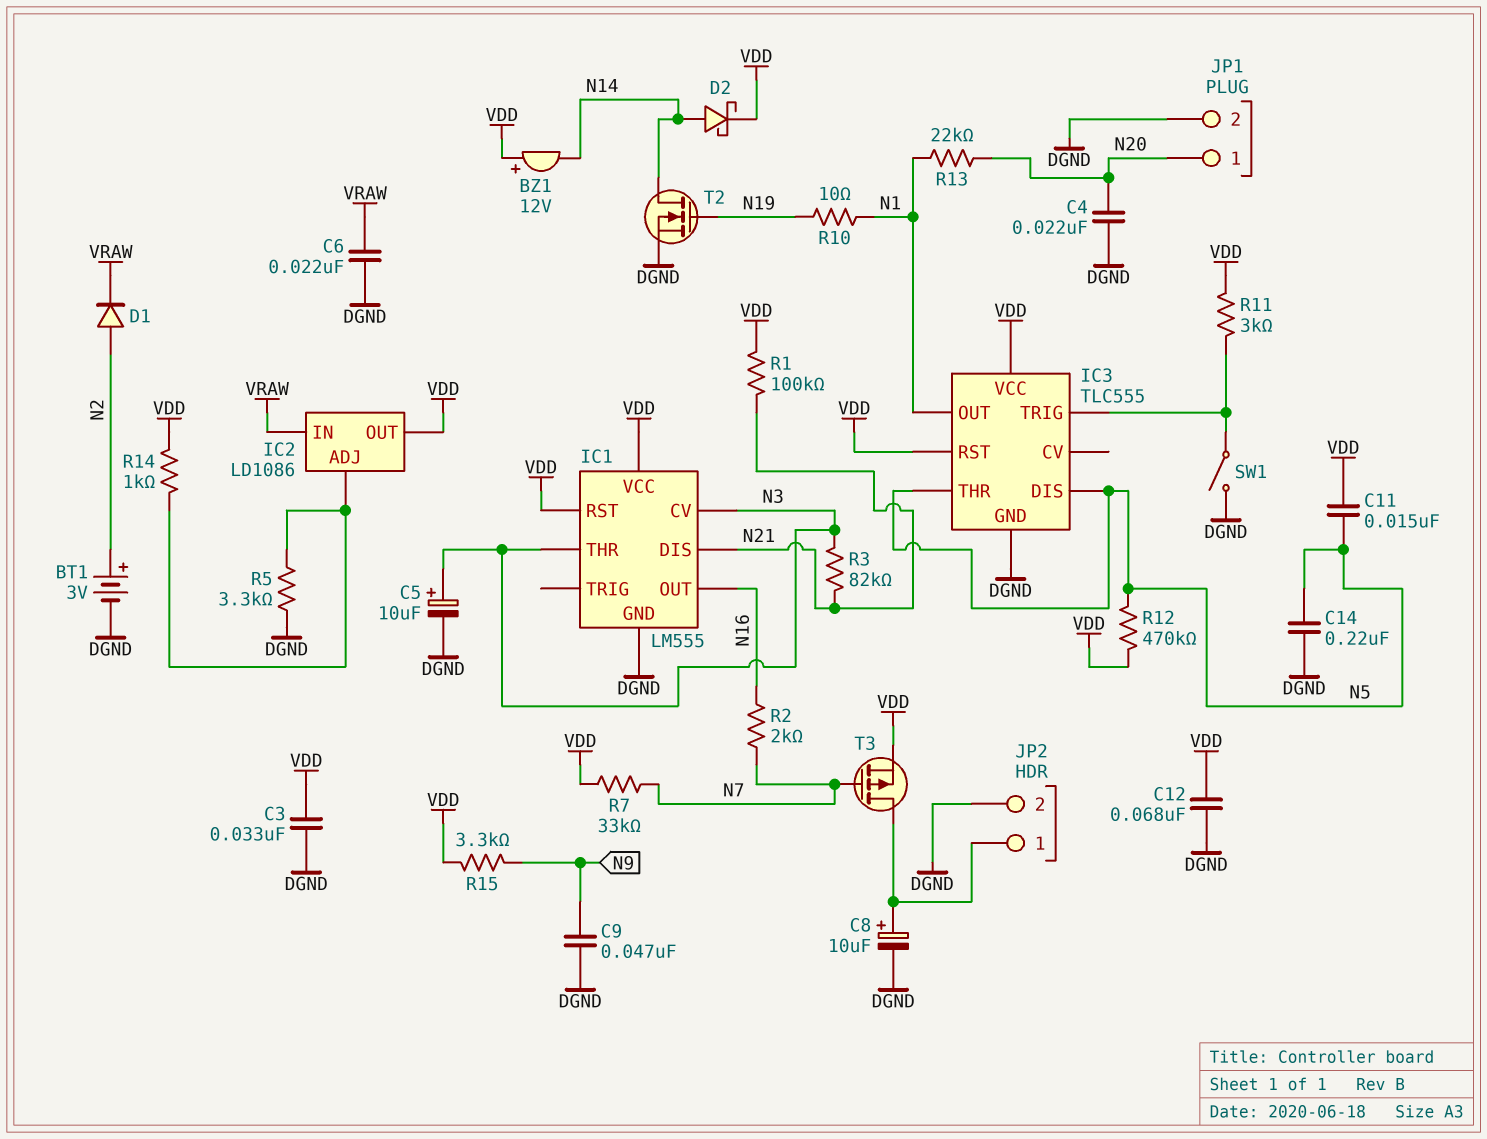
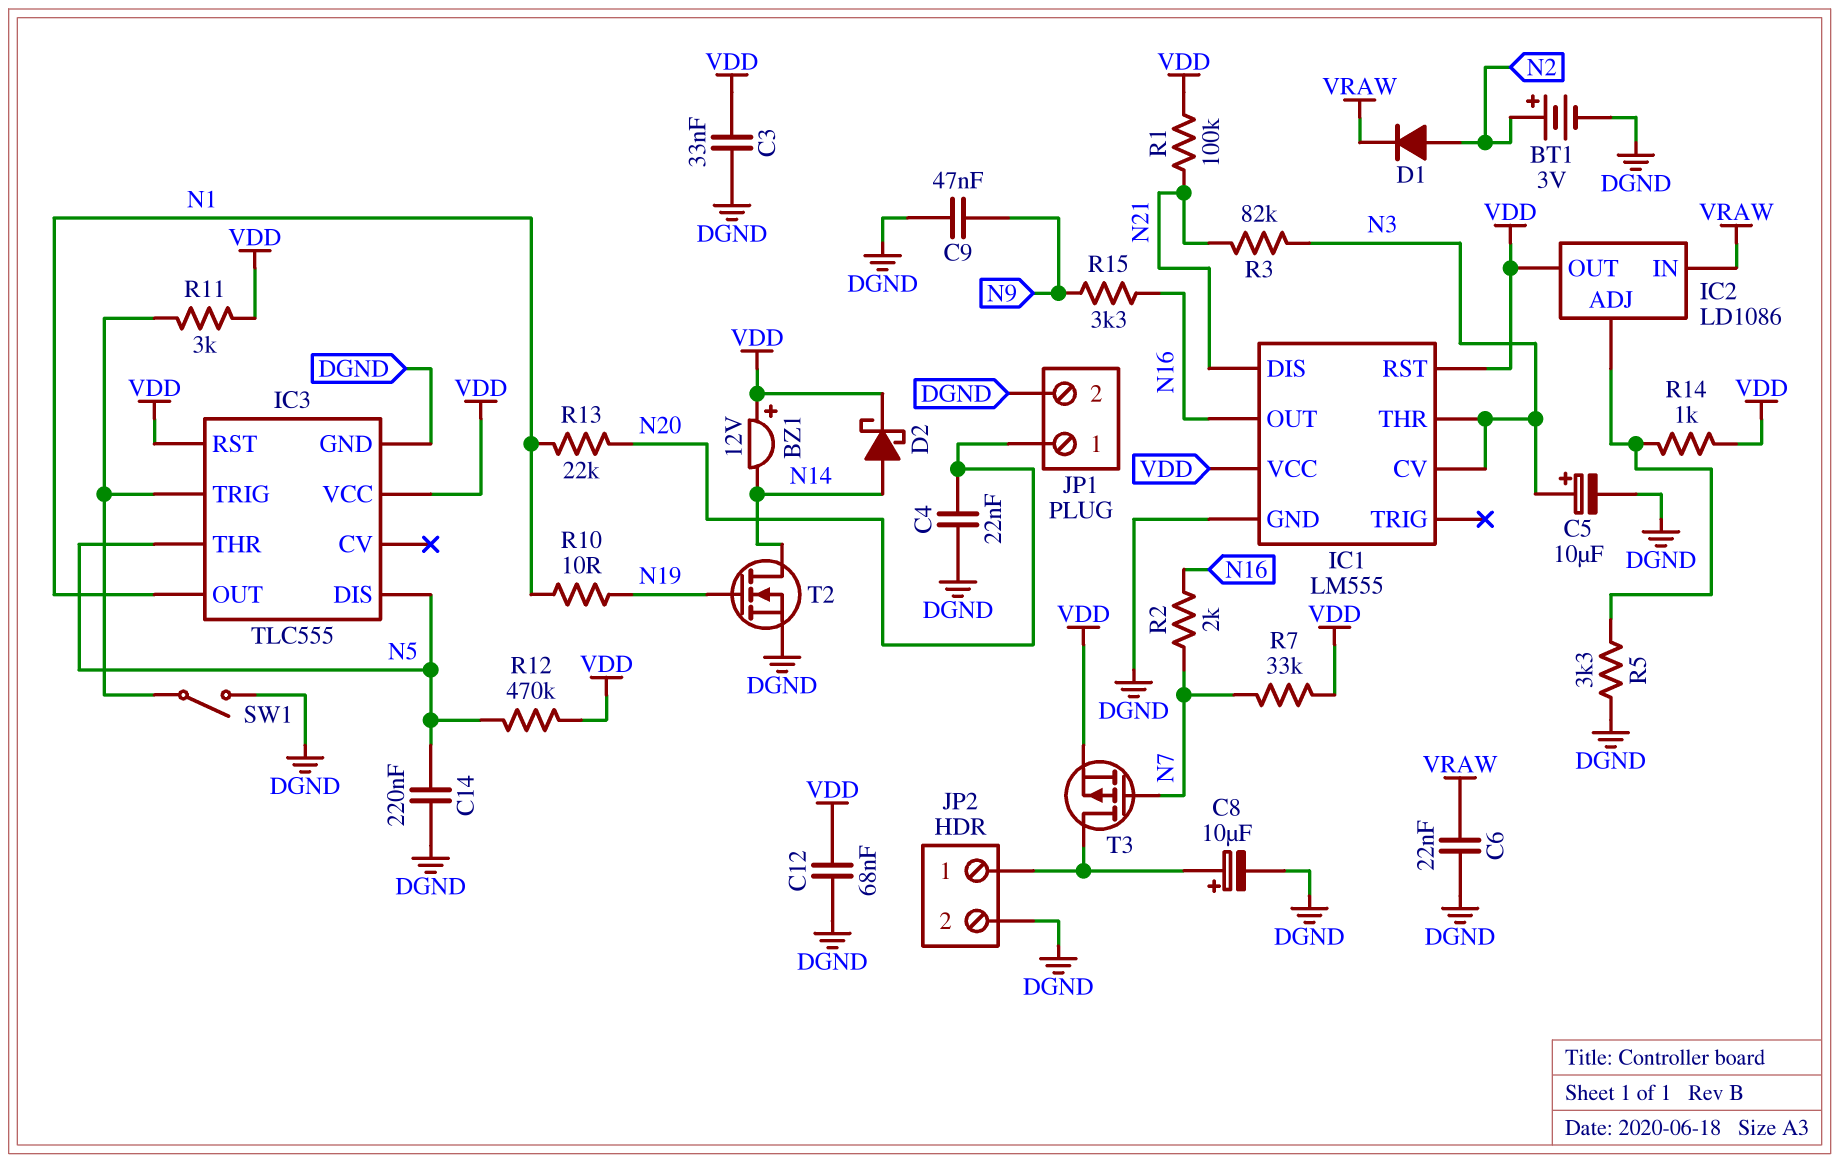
C11: 15nF (N5, VDD) -> none
R15: 3.3k (N9, VDD) -> 3.3k (N9, N16)

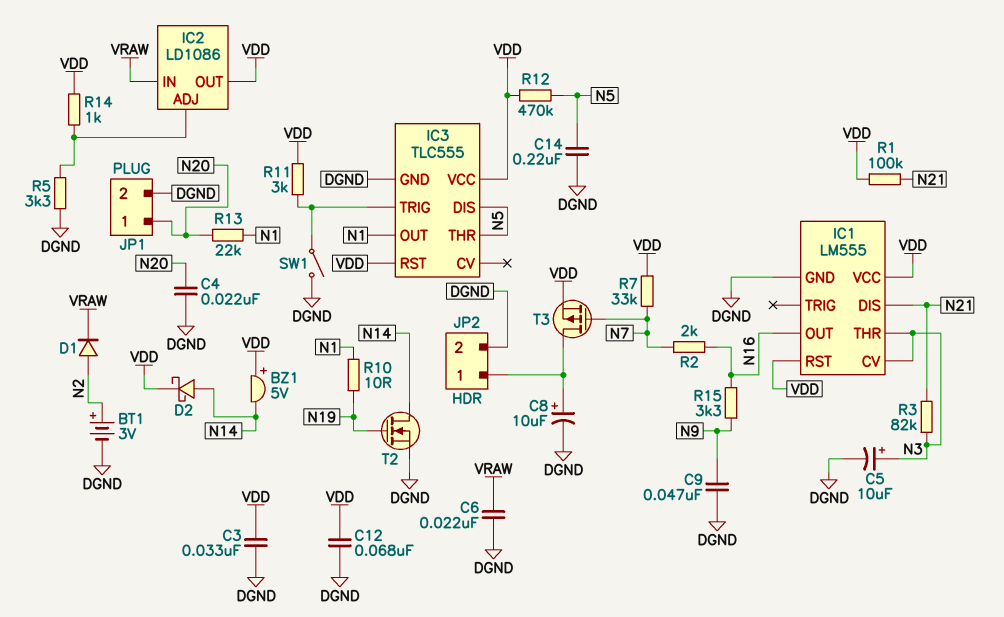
BZ1: buzzer 12V (plus VDD, minus N14) -> buzzer 5V (plus VDD, minus N14)

